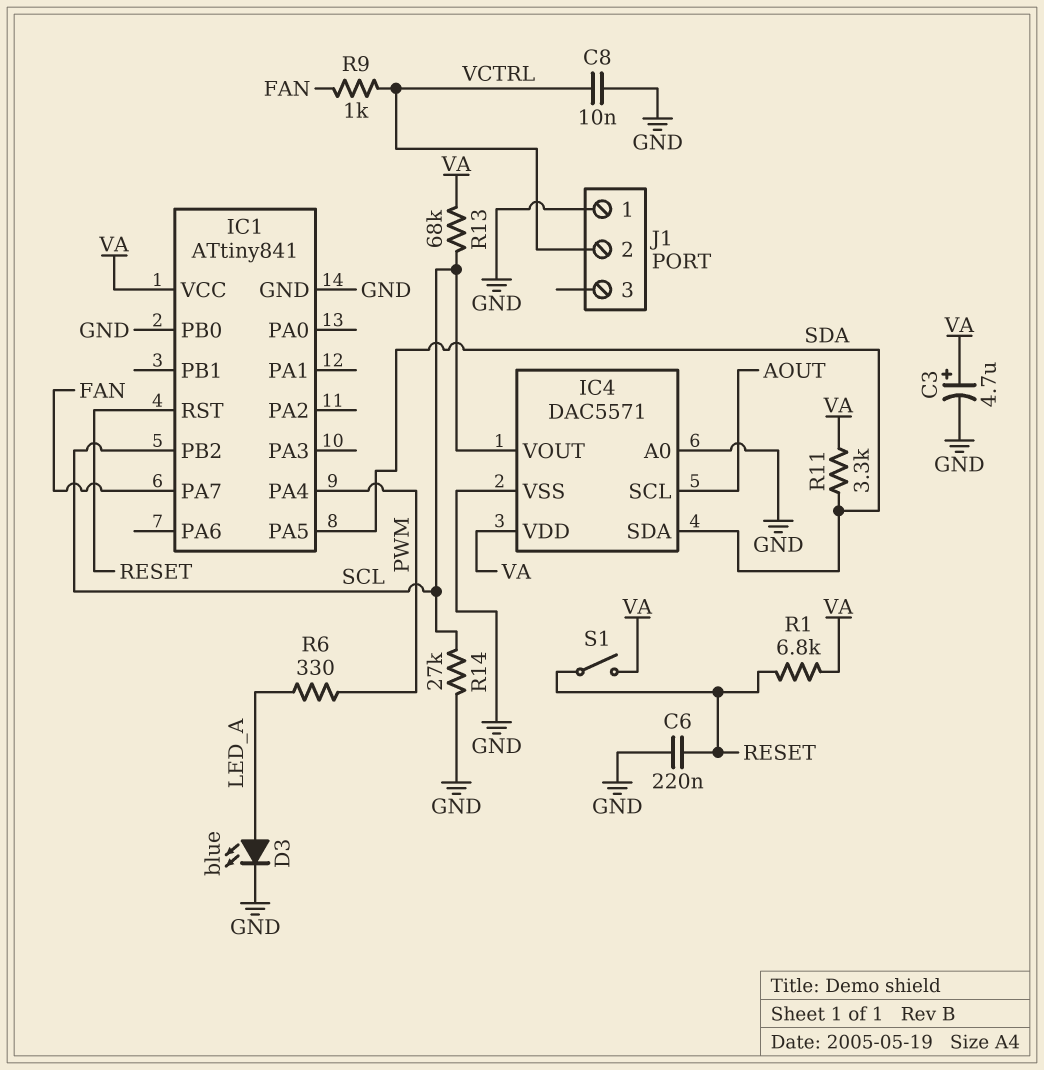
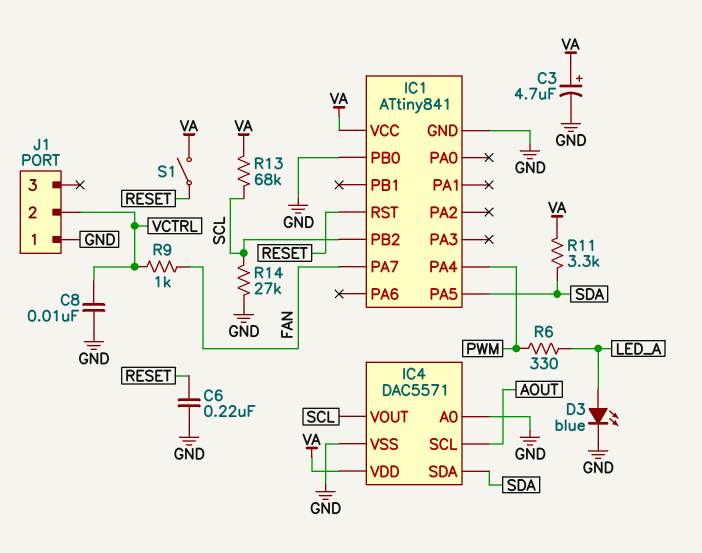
R1: 6.8k (RESET, VA) -> none

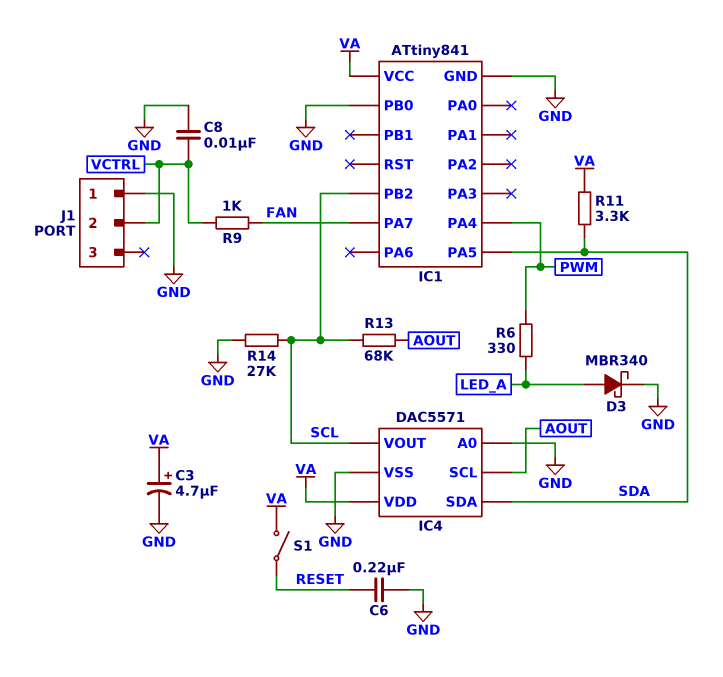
D3: LED blue (A LED_A, K GND) -> schottky MBR340 (A LED_A, K GND)
IC1 pin RST: RESET -> none
R13: 68k (SCL, VA) -> 68k (AOUT, SCL)

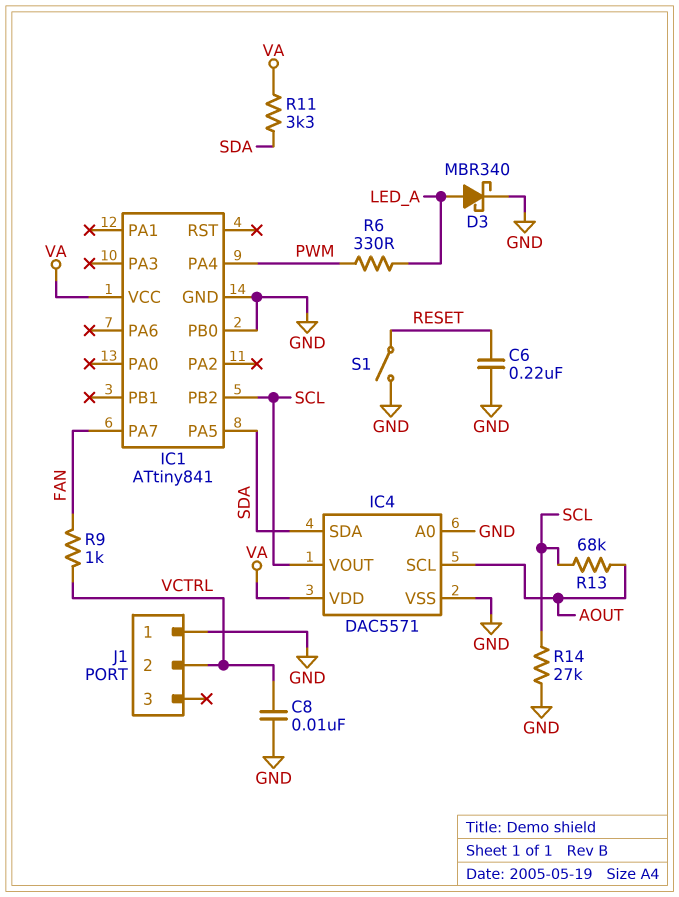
C3: 4.7uF (plus VA, minus GND) -> none
S1: switch (RESET, VA) -> switch (GND, RESET)

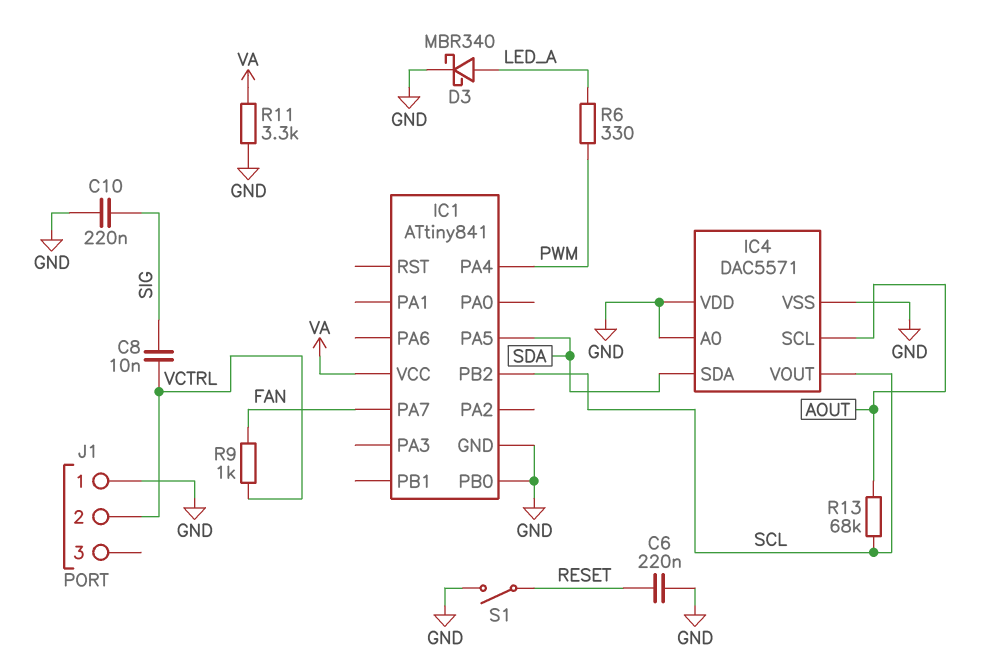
C8: 10nF (GND, VCTRL) -> 10nF (SIG, VCTRL)
C10: none -> 220nF (GND, SIG)
IC4 pin VDD: VA -> GND
R11: 3.3k (SDA, VA) -> 3.3k (GND, VA)
R14: 27k (GND, SCL) -> none

